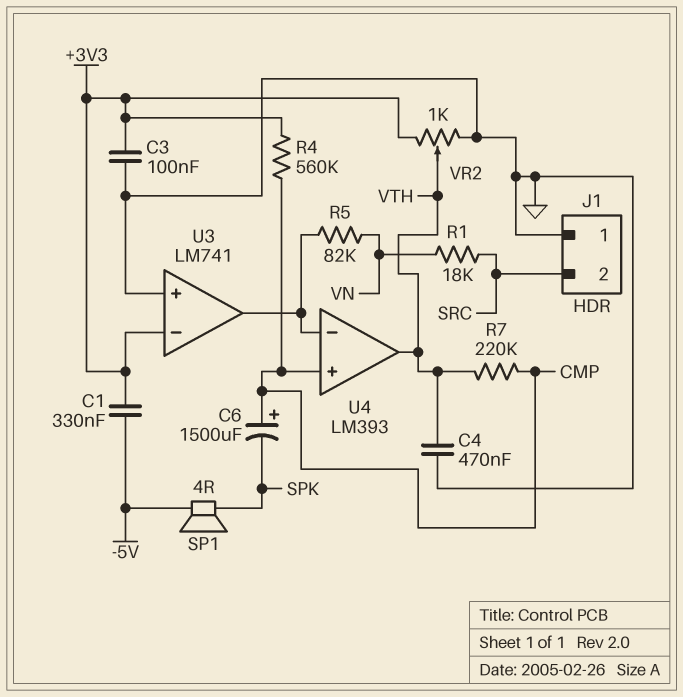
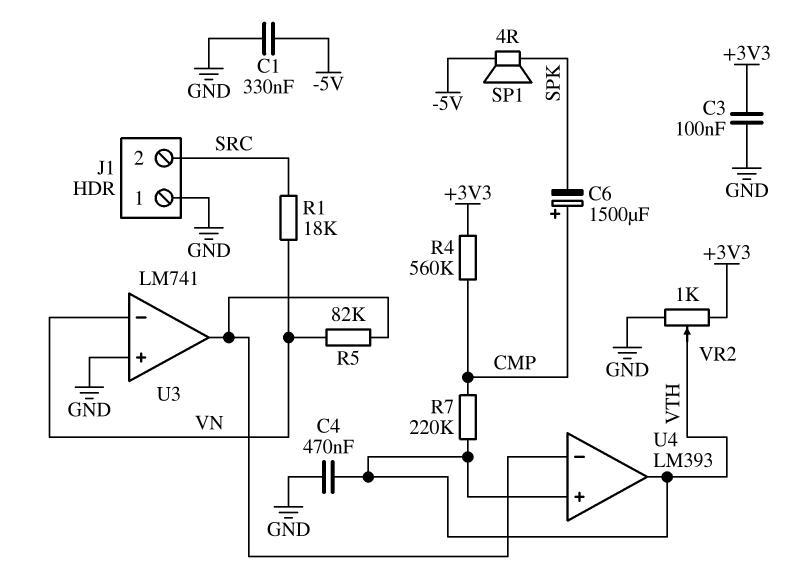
C1: 330nF (+3V3, -5V) -> 330nF (-5V, GND)
U3 pin in-: +3V3 -> VN
U4 pin in+: CMP -> VTH

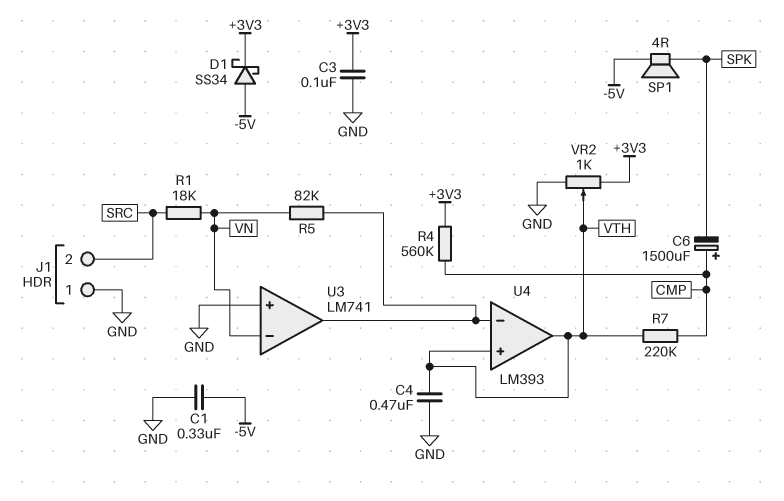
D1: none -> schottky SS34 (A -5V, K +3V3)

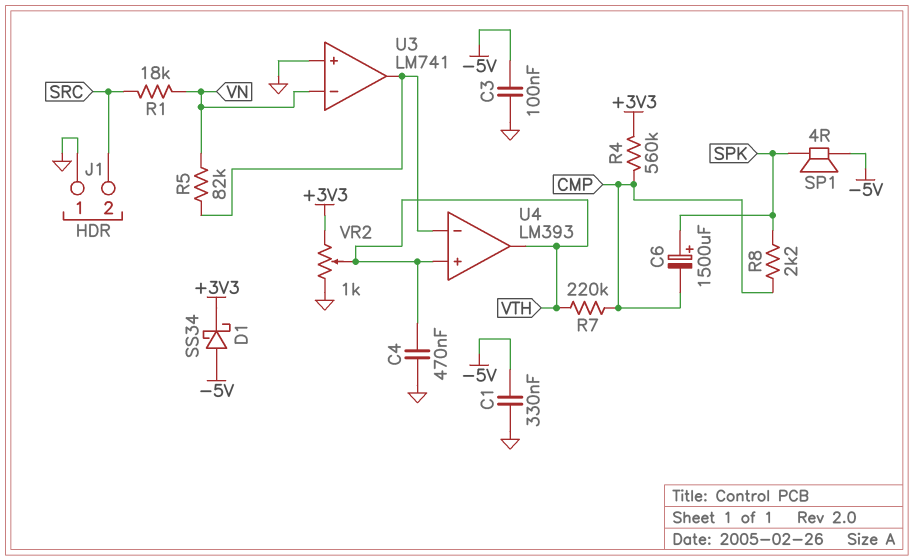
C3: 100nF (+3V3, GND) -> 100nF (-5V, GND)
C6: 1500uF (plus CMP, minus SPK) -> 1500uF (plus SPK, minus CMP)
R8: none -> 2.2k (CMP, SPK)

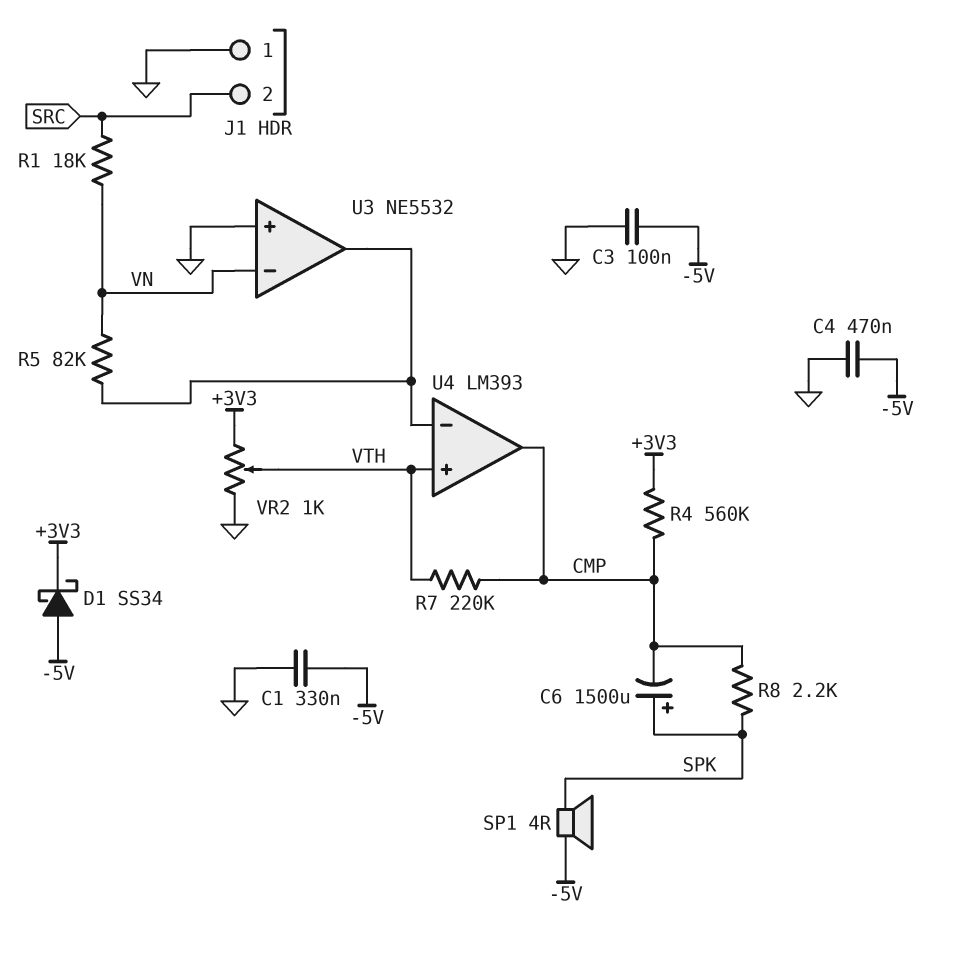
C4: 470nF (GND, VTH) -> 470nF (-5V, GND)
U3: LM741 -> NE5532
U4 pin out: VTH -> CMP

